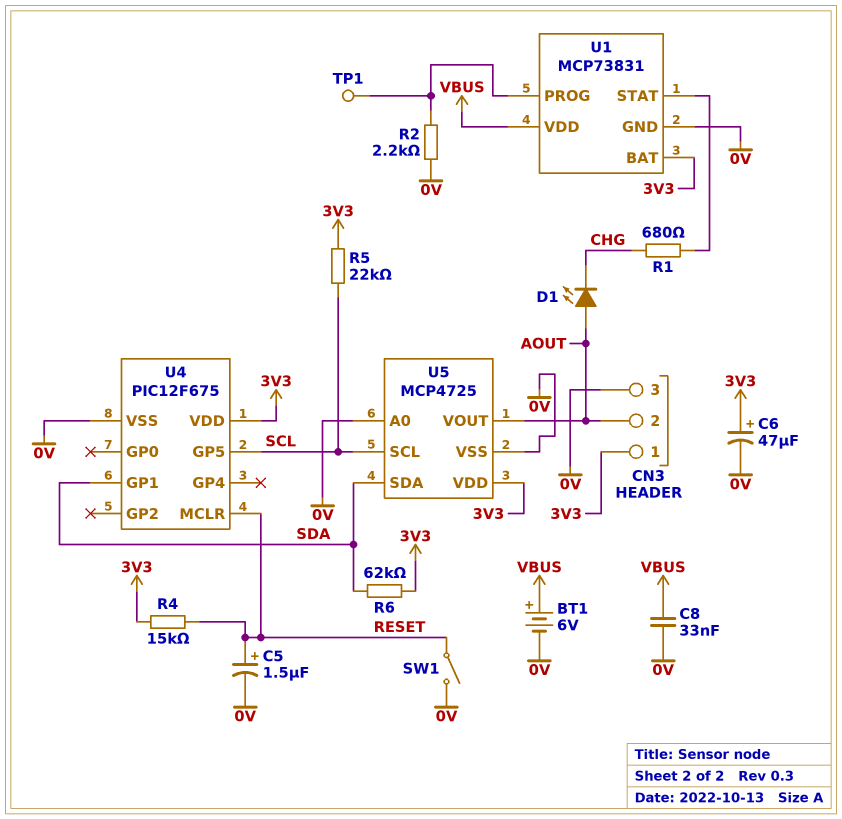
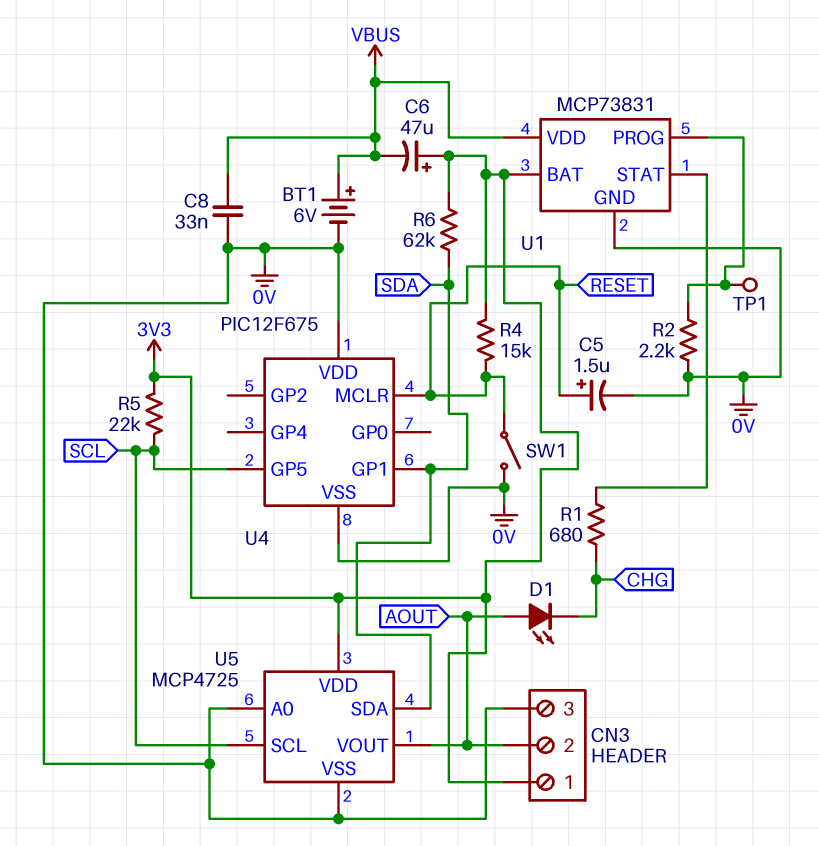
C6: 47uF (plus 3V3, minus 0V) -> 47uF (plus 3V3, minus VBUS)
U4 pin VDD: 3V3 -> 0V

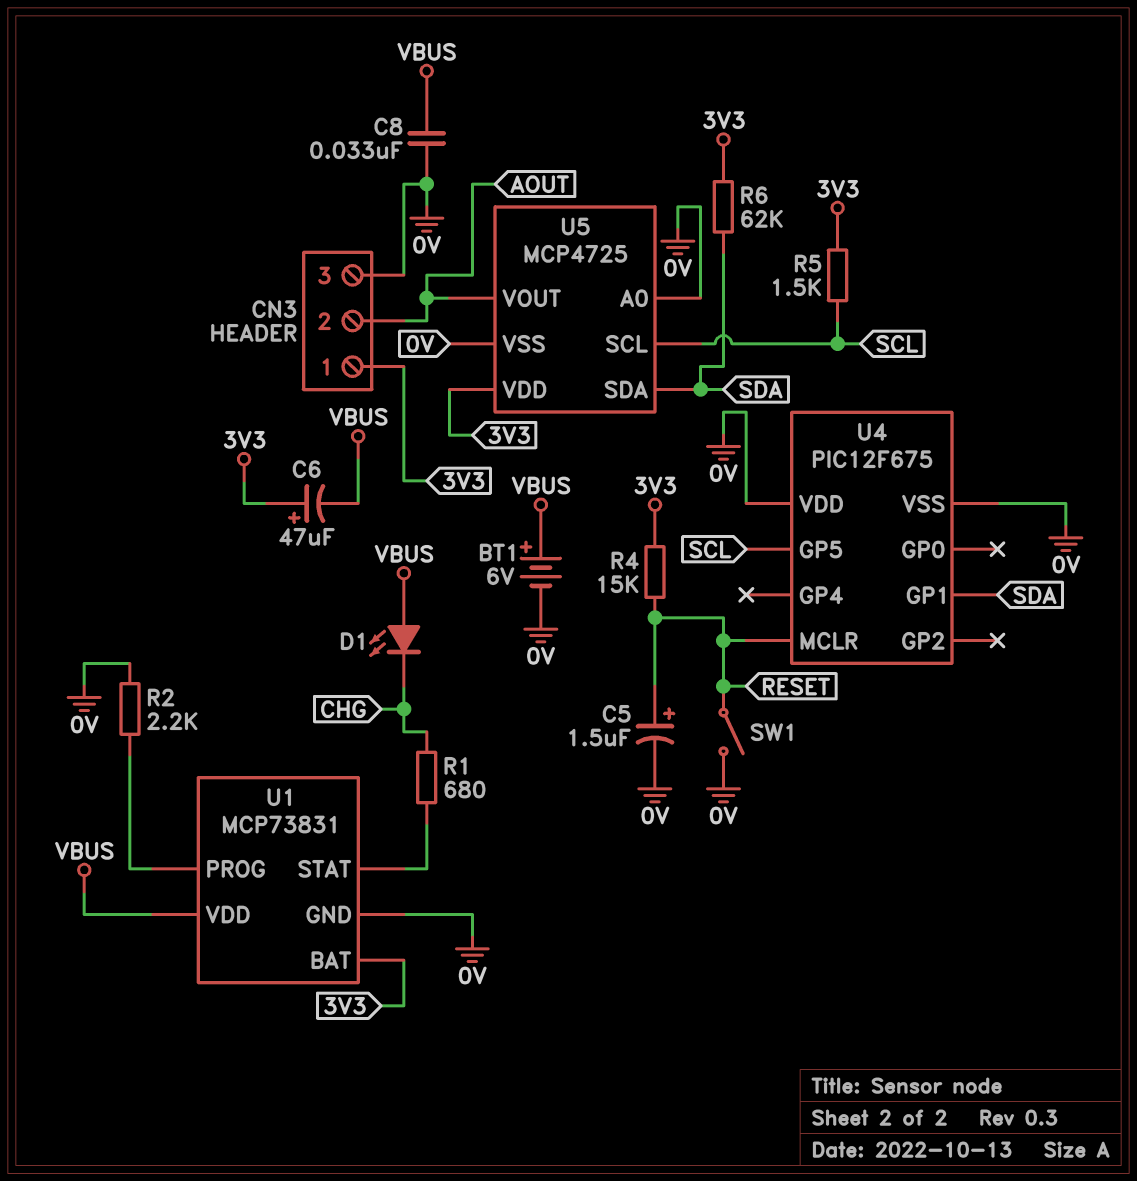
D1: LED (A AOUT, K CHG) -> LED (A VBUS, K CHG)
R5: 22k (3V3, SCL) -> 1.5k (3V3, SCL)
TP1: test point (U1/PROG) -> none

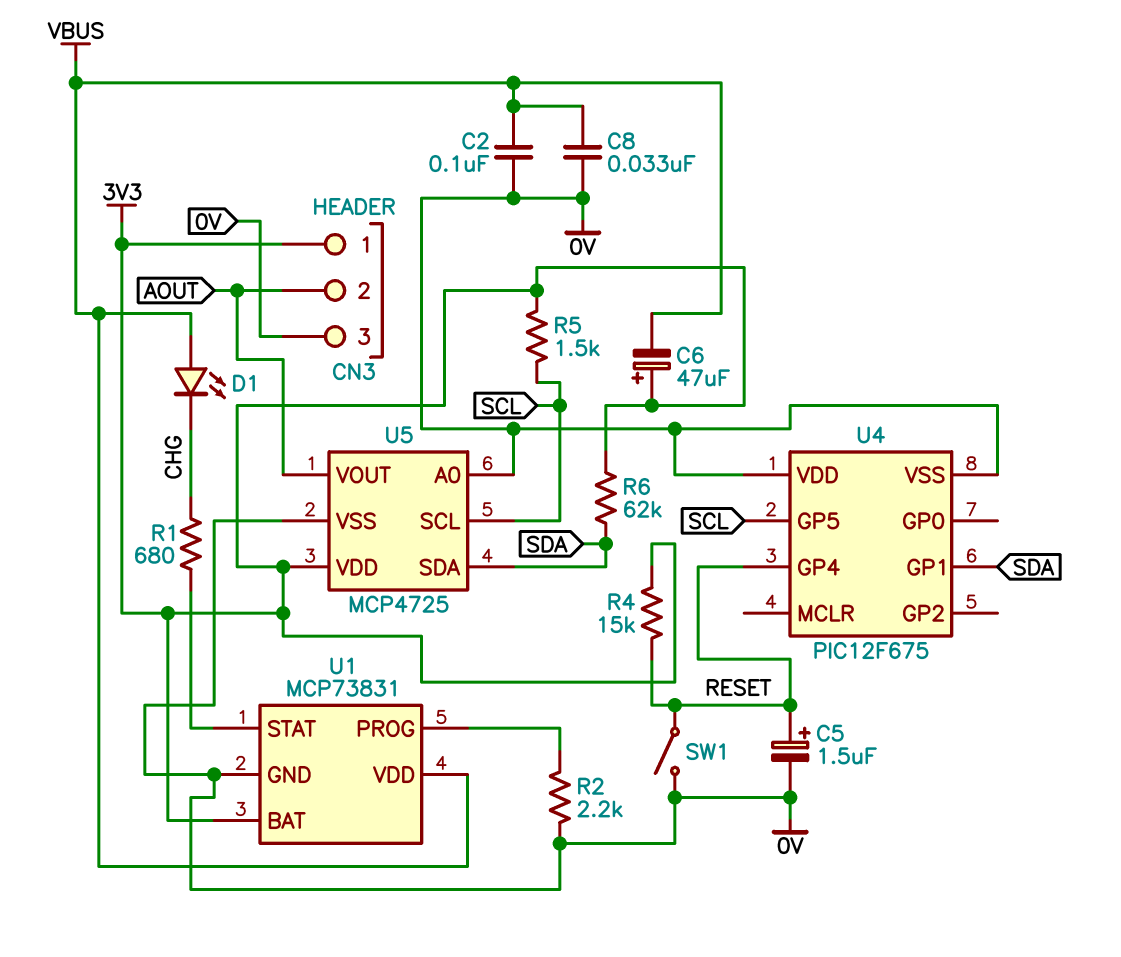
BT1: 6V (plus VBUS, minus 0V) -> none
C2: none -> 100nF (0V, VBUS)
U4 pin GP4: none -> RESET
U4 pin MCLR: RESET -> none

